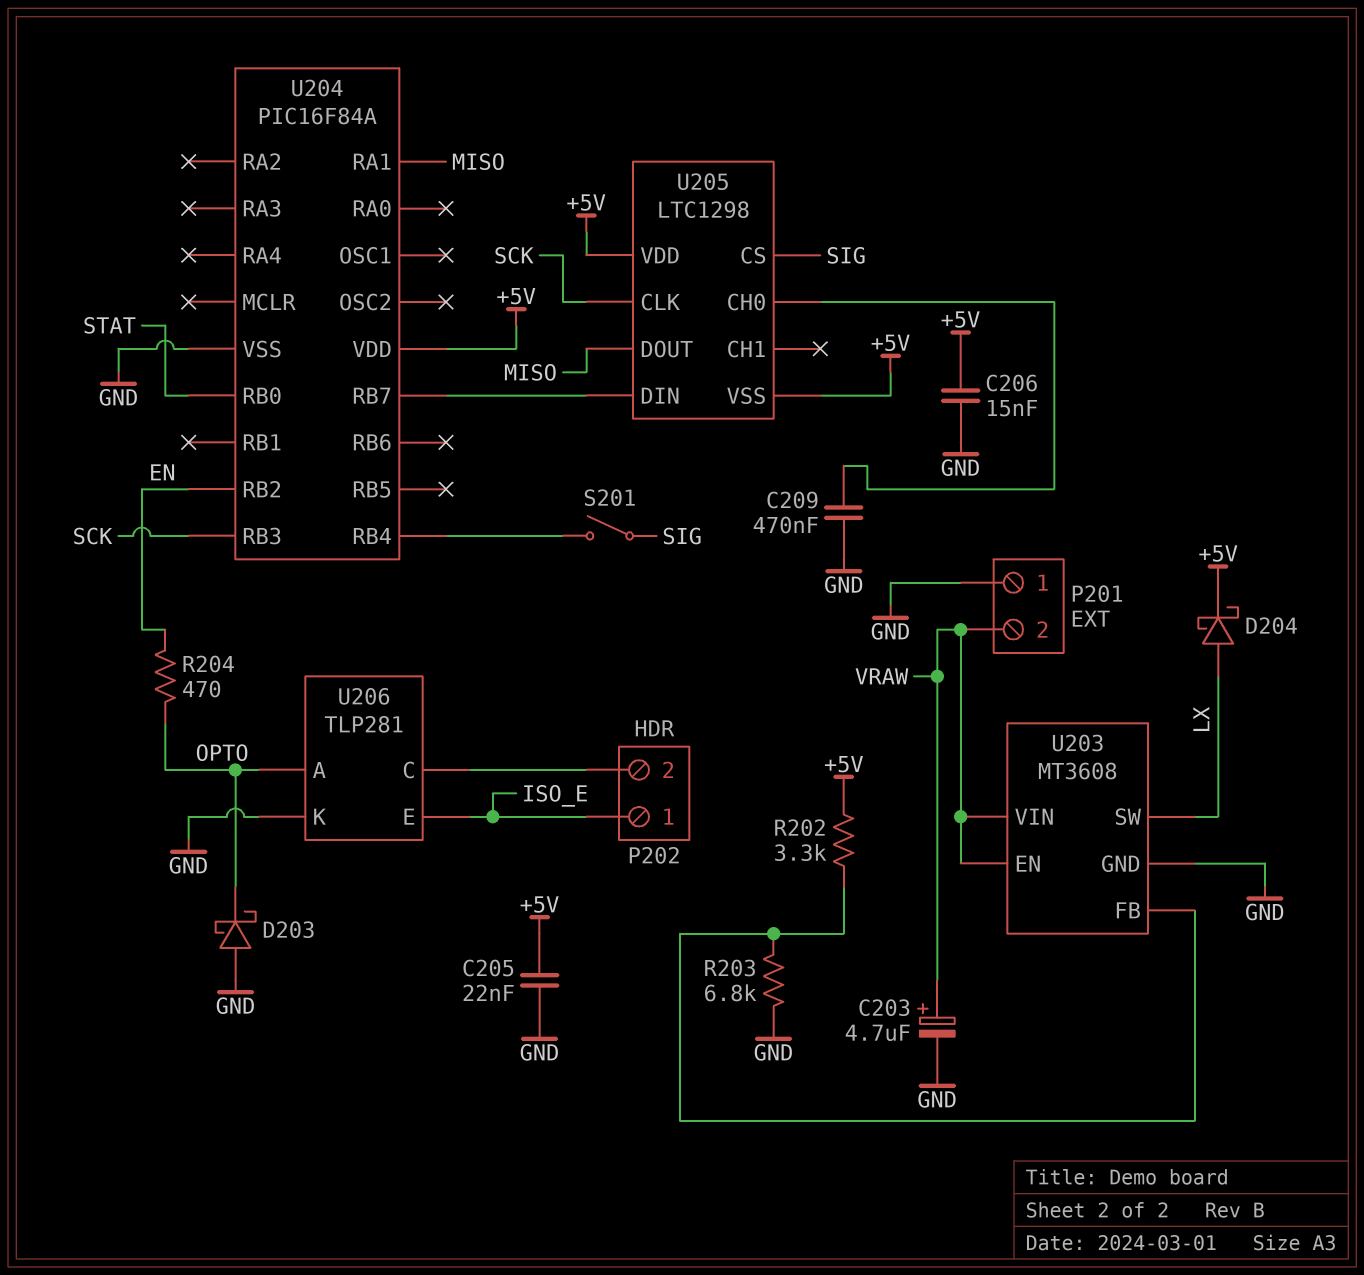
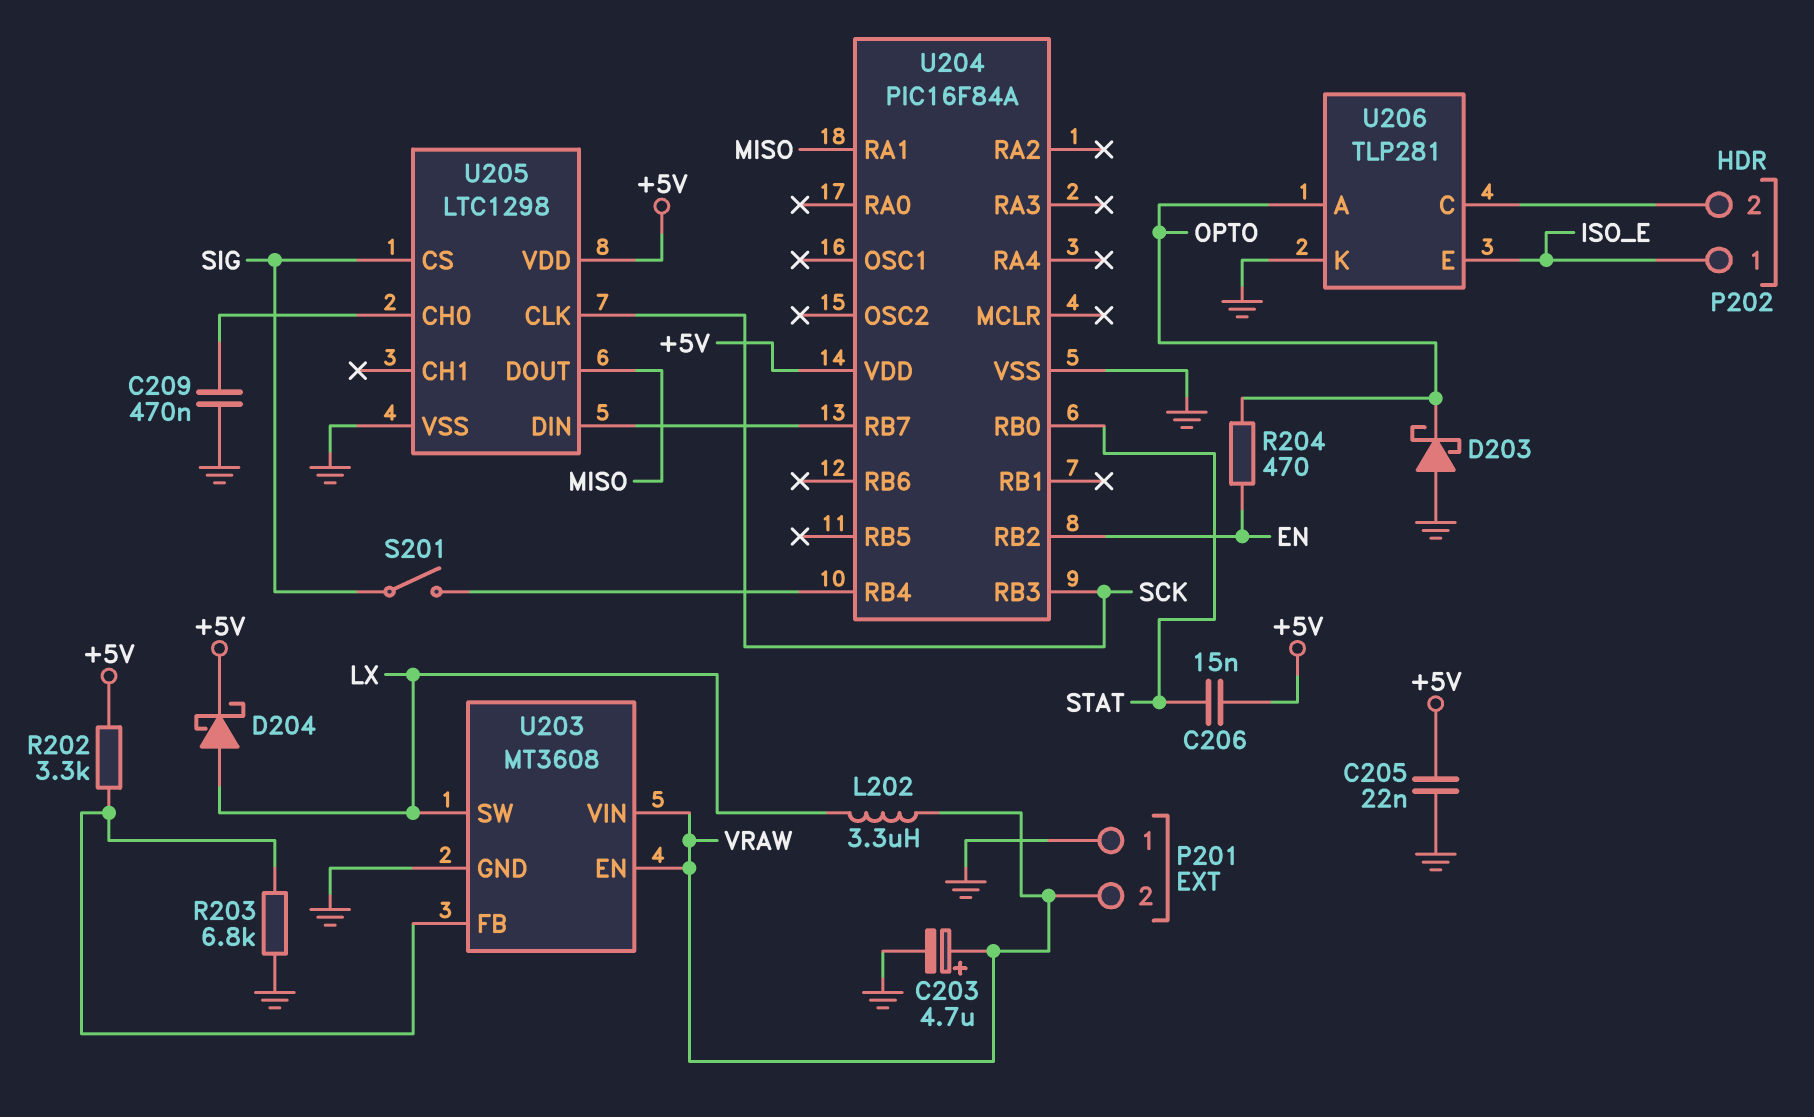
C206: 15nF (+5V, GND) -> 15nF (+5V, STAT)
L202: none -> 3.3uH (LX, VRAW)
U205 pin VSS: +5V -> GND

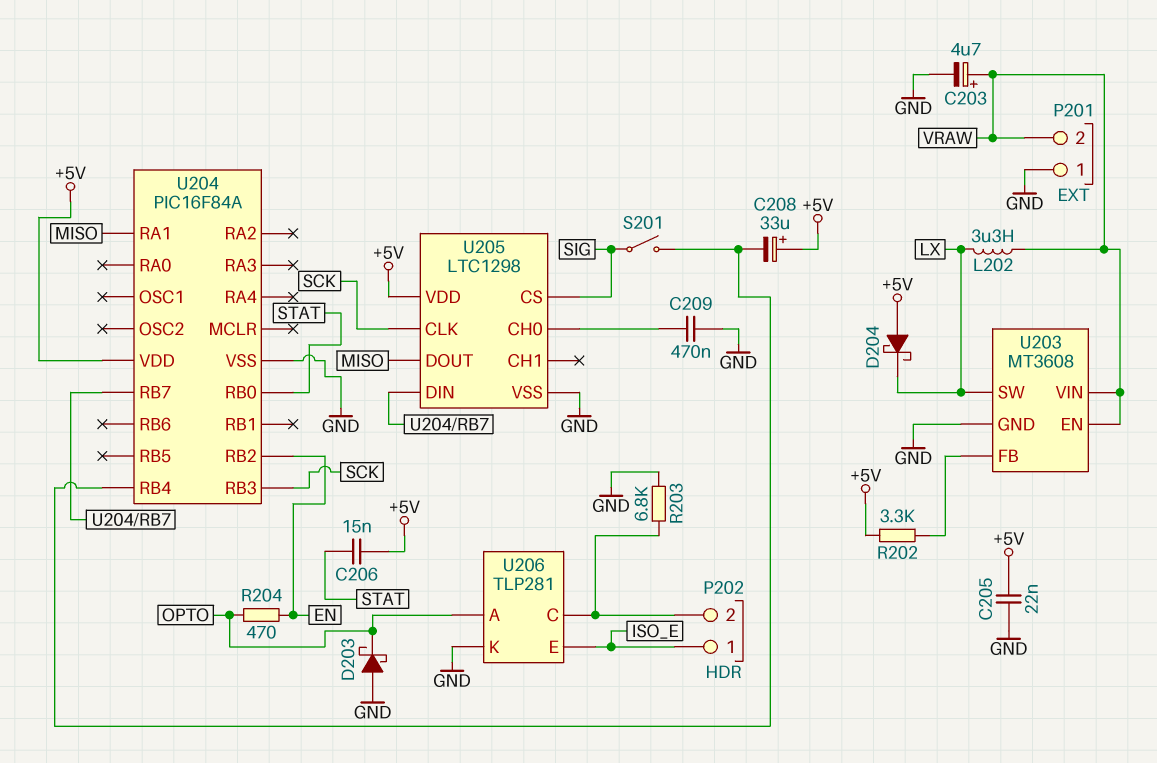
C208: none -> 33uF (plus +5V, minus U204/RB4)
D204: schottky (A LX, K +5V) -> schottky (A +5V, K LX)
R203: 6.8k (GND, U203/FB) -> 6.8k (GND, P202/2)

